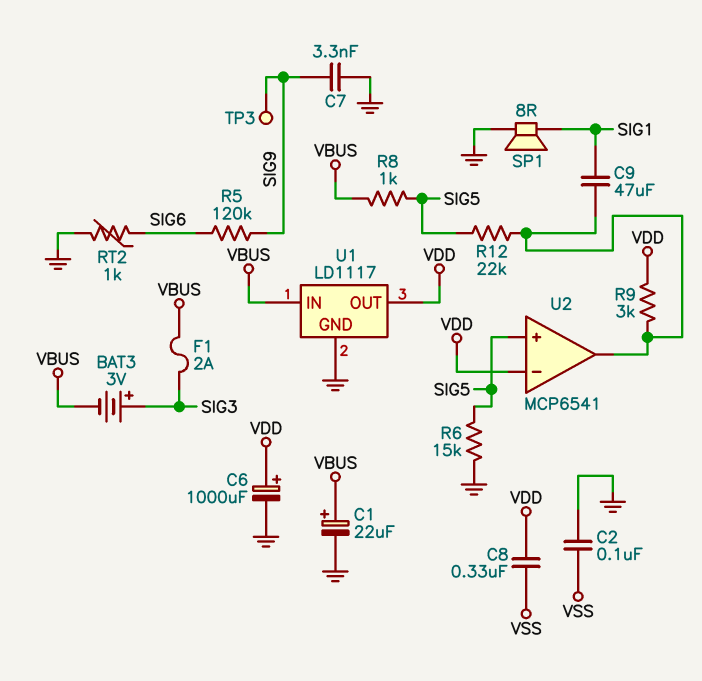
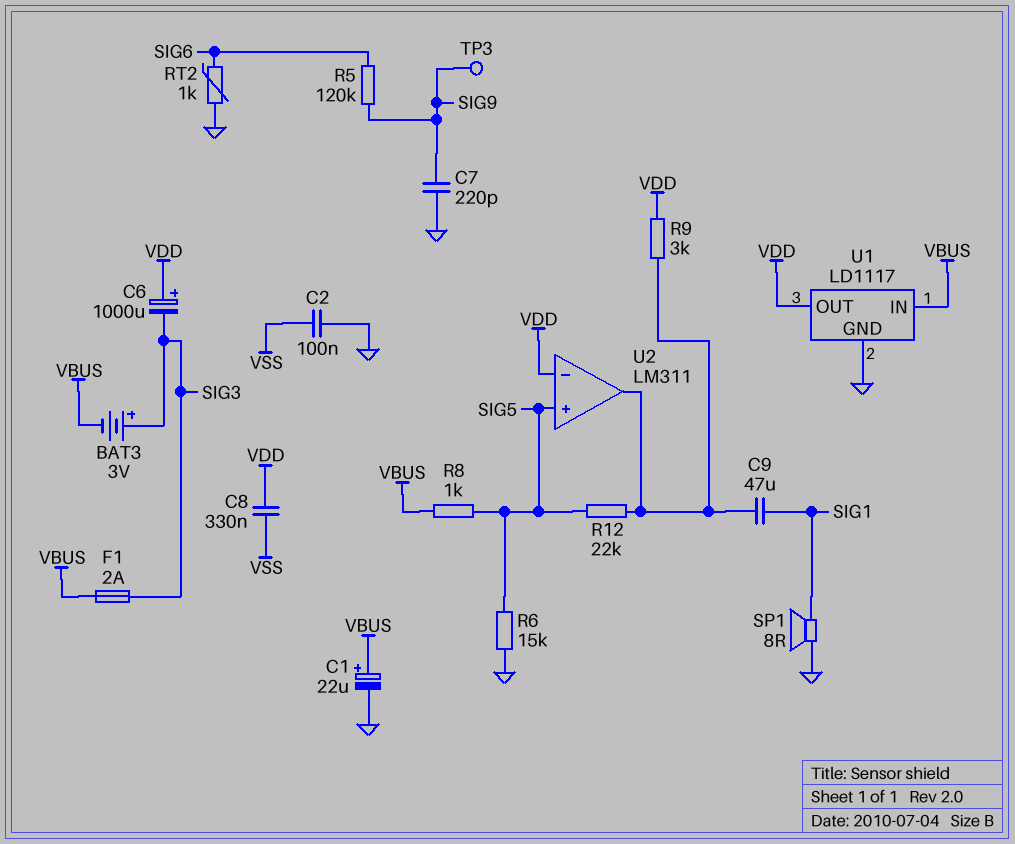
C6: 1000uF (plus VDD, minus GND) -> 1000uF (plus VDD, minus SIG3)
C7: 3.3nF (GND, SIG9) -> 220pF (GND, SIG9)
U2: MCP6541 -> LM311

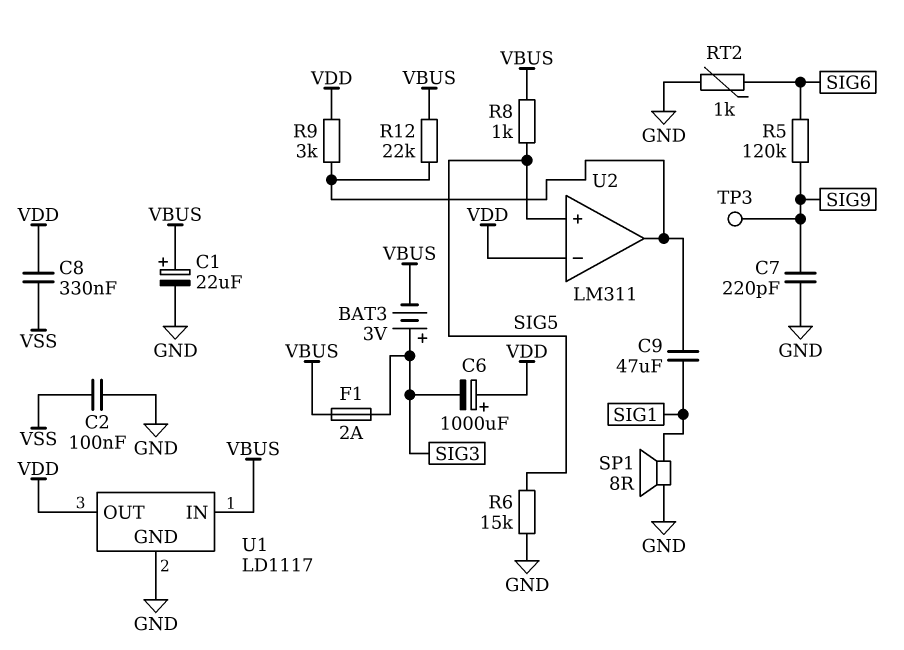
R12: 22k (SIG5, U2/out) -> 22k (U2/out, VBUS)

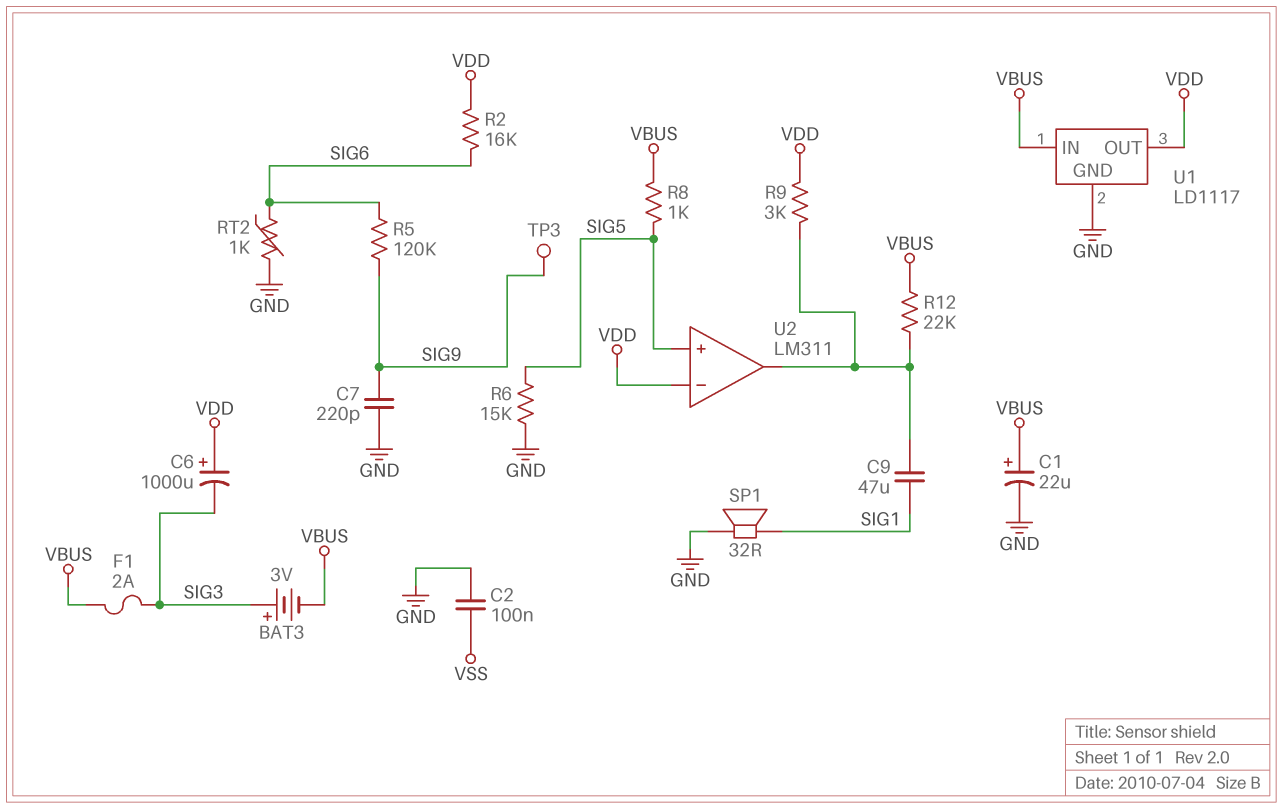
C8: 330nF (VDD, VSS) -> none
R2: none -> 16k (SIG6, VDD)
SP1: speaker 8R (GND, SIG1) -> speaker 32R (GND, SIG1)

